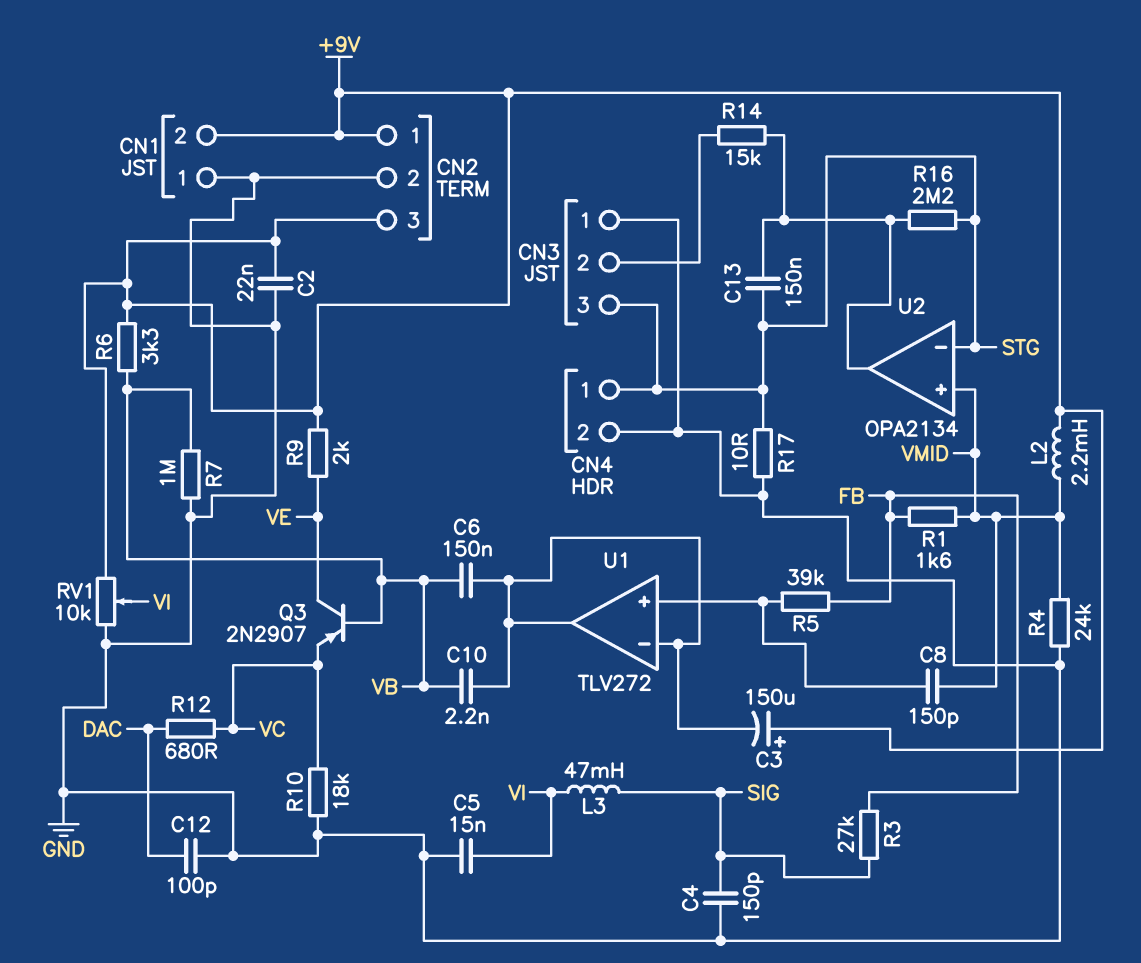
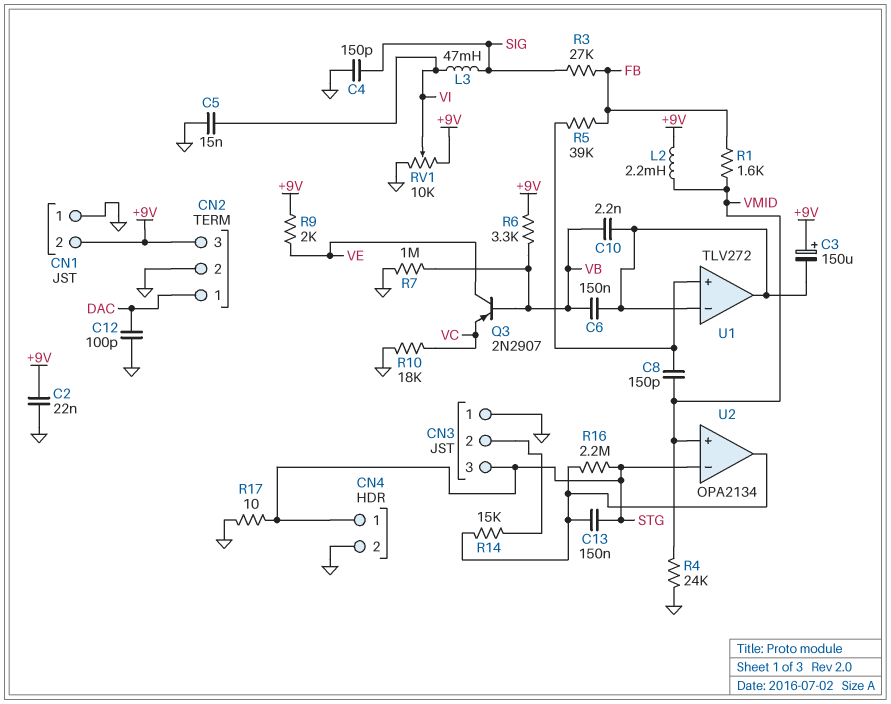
CN2 pin 1: +9V -> DAC
R12: 680 (DAC, VC) -> none

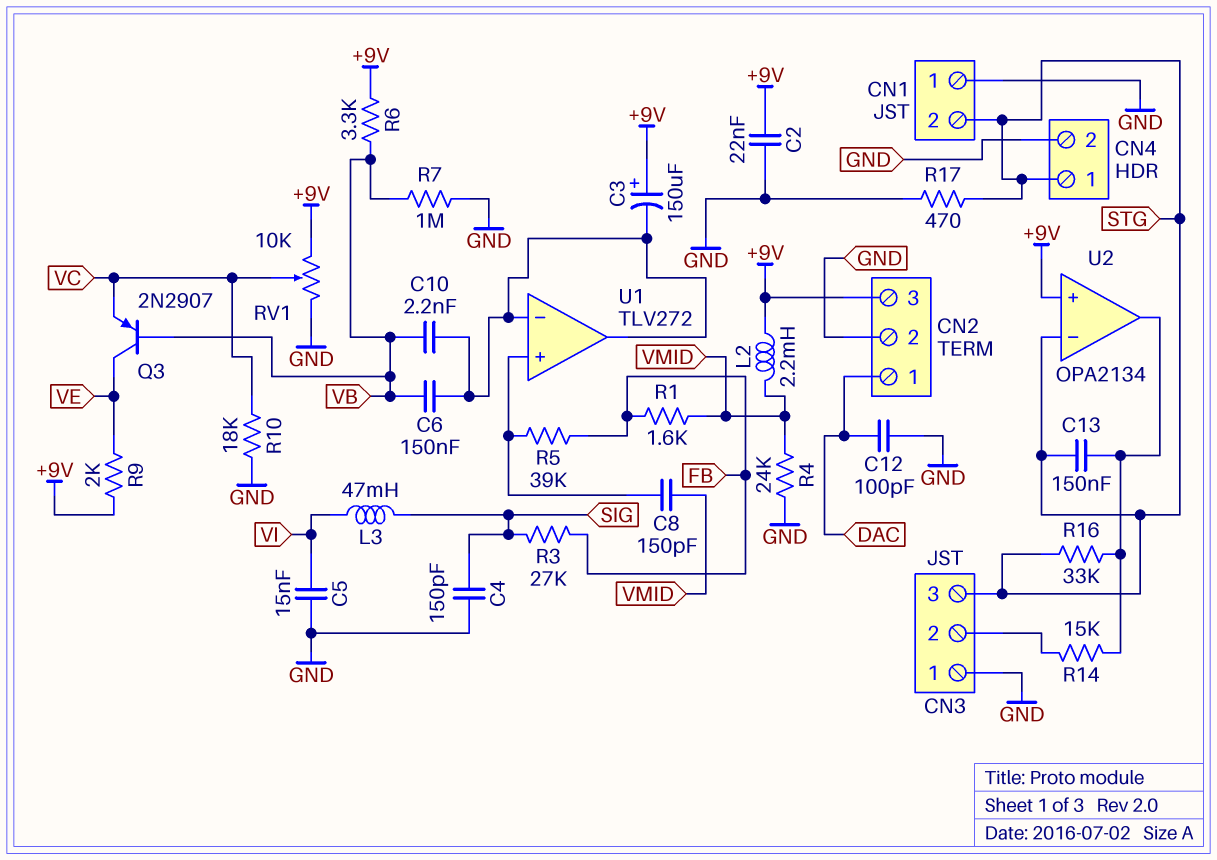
CN1 pin 2: +9V -> STG
R16: 2.2M (STG, U2/out) -> 33k (STG, U2/out)
R17: 10 (GND, STG) -> 470 (GND, STG)
RV1: 10k (+9V, GND, wiper VI) -> 10k (+9V, GND, wiper VC)
U2 pin in+: VMID -> +9V

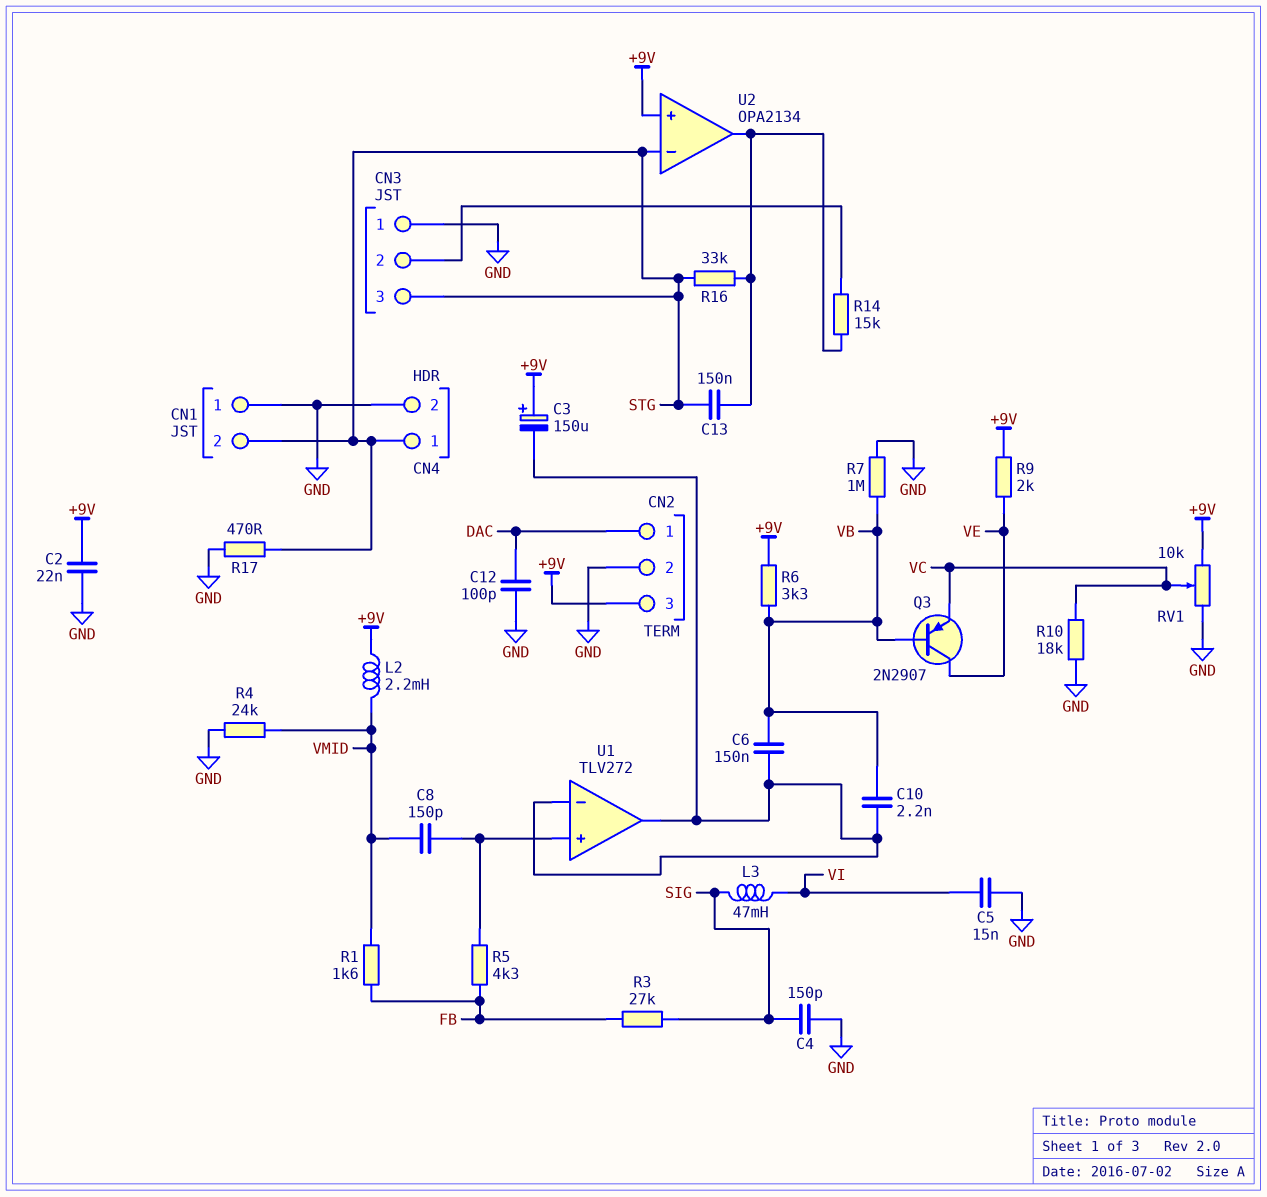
R5: 39k (FB, U1/in+) -> 4.3k (FB, U1/in+)

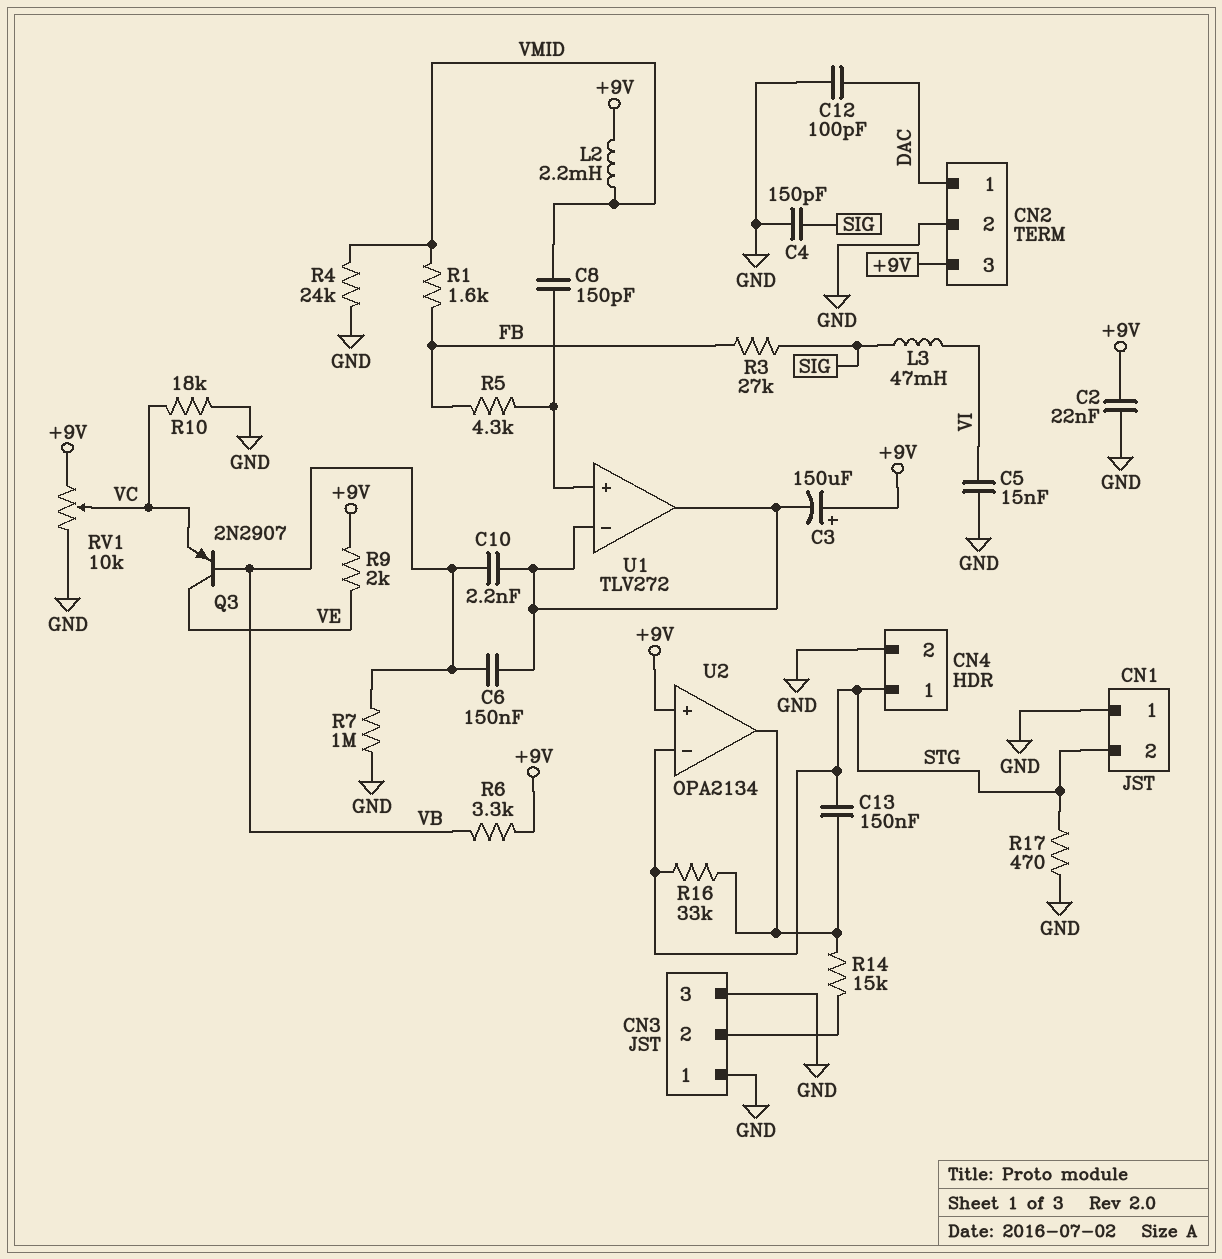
CN3 pin 3: STG -> GND

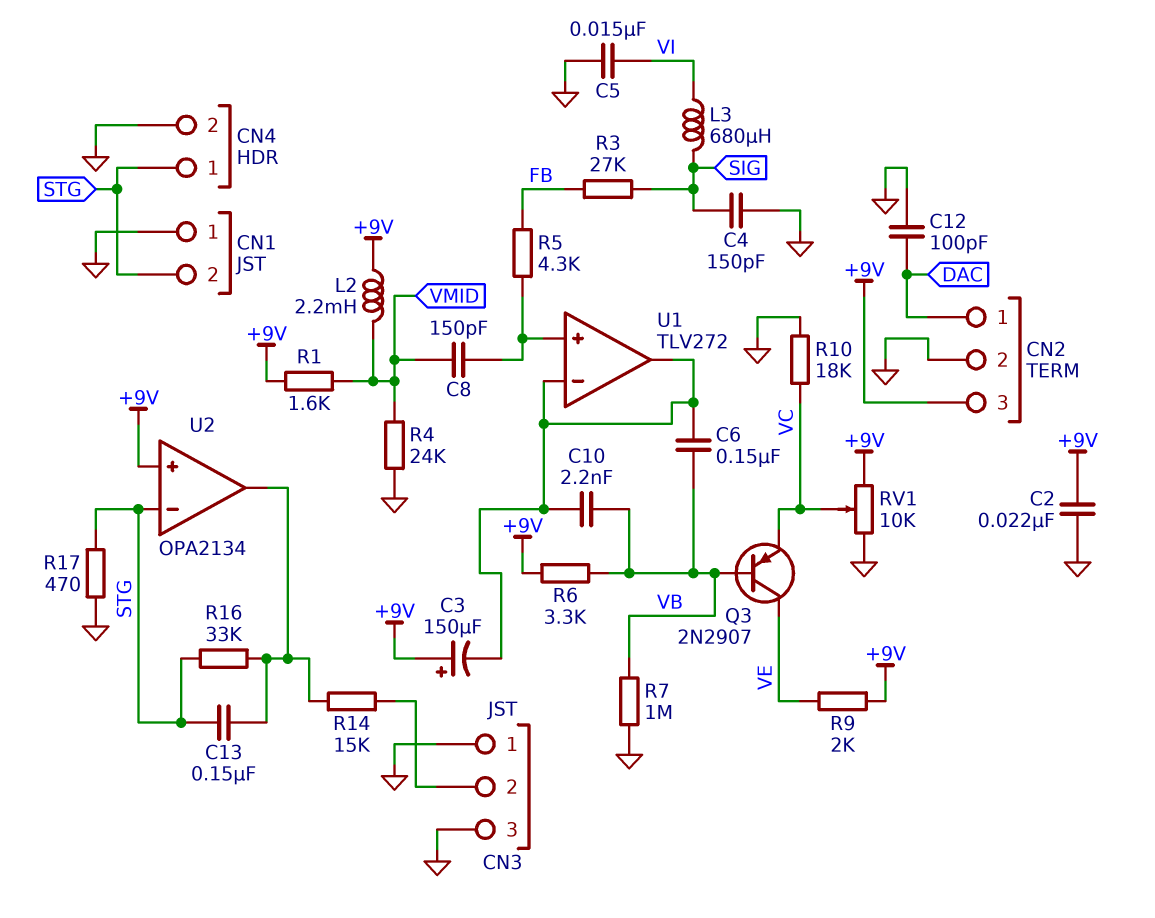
L3: 47mH (SIG, VI) -> 680uH (SIG, VI)
R1: 1.6k (FB, VMID) -> 1.6k (+9V, VMID)

